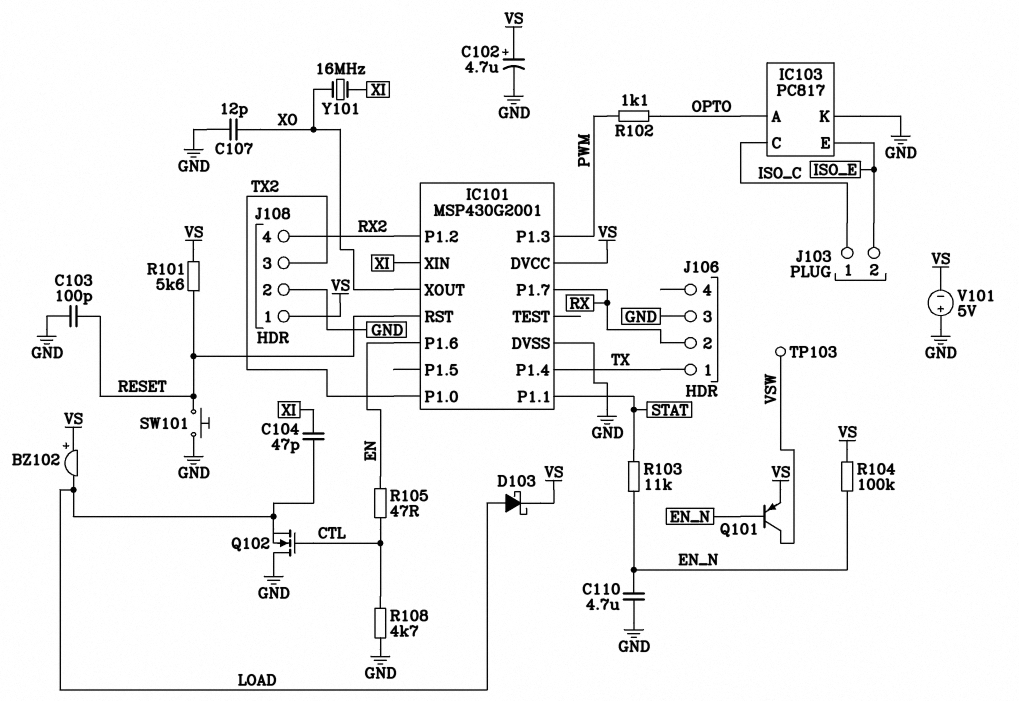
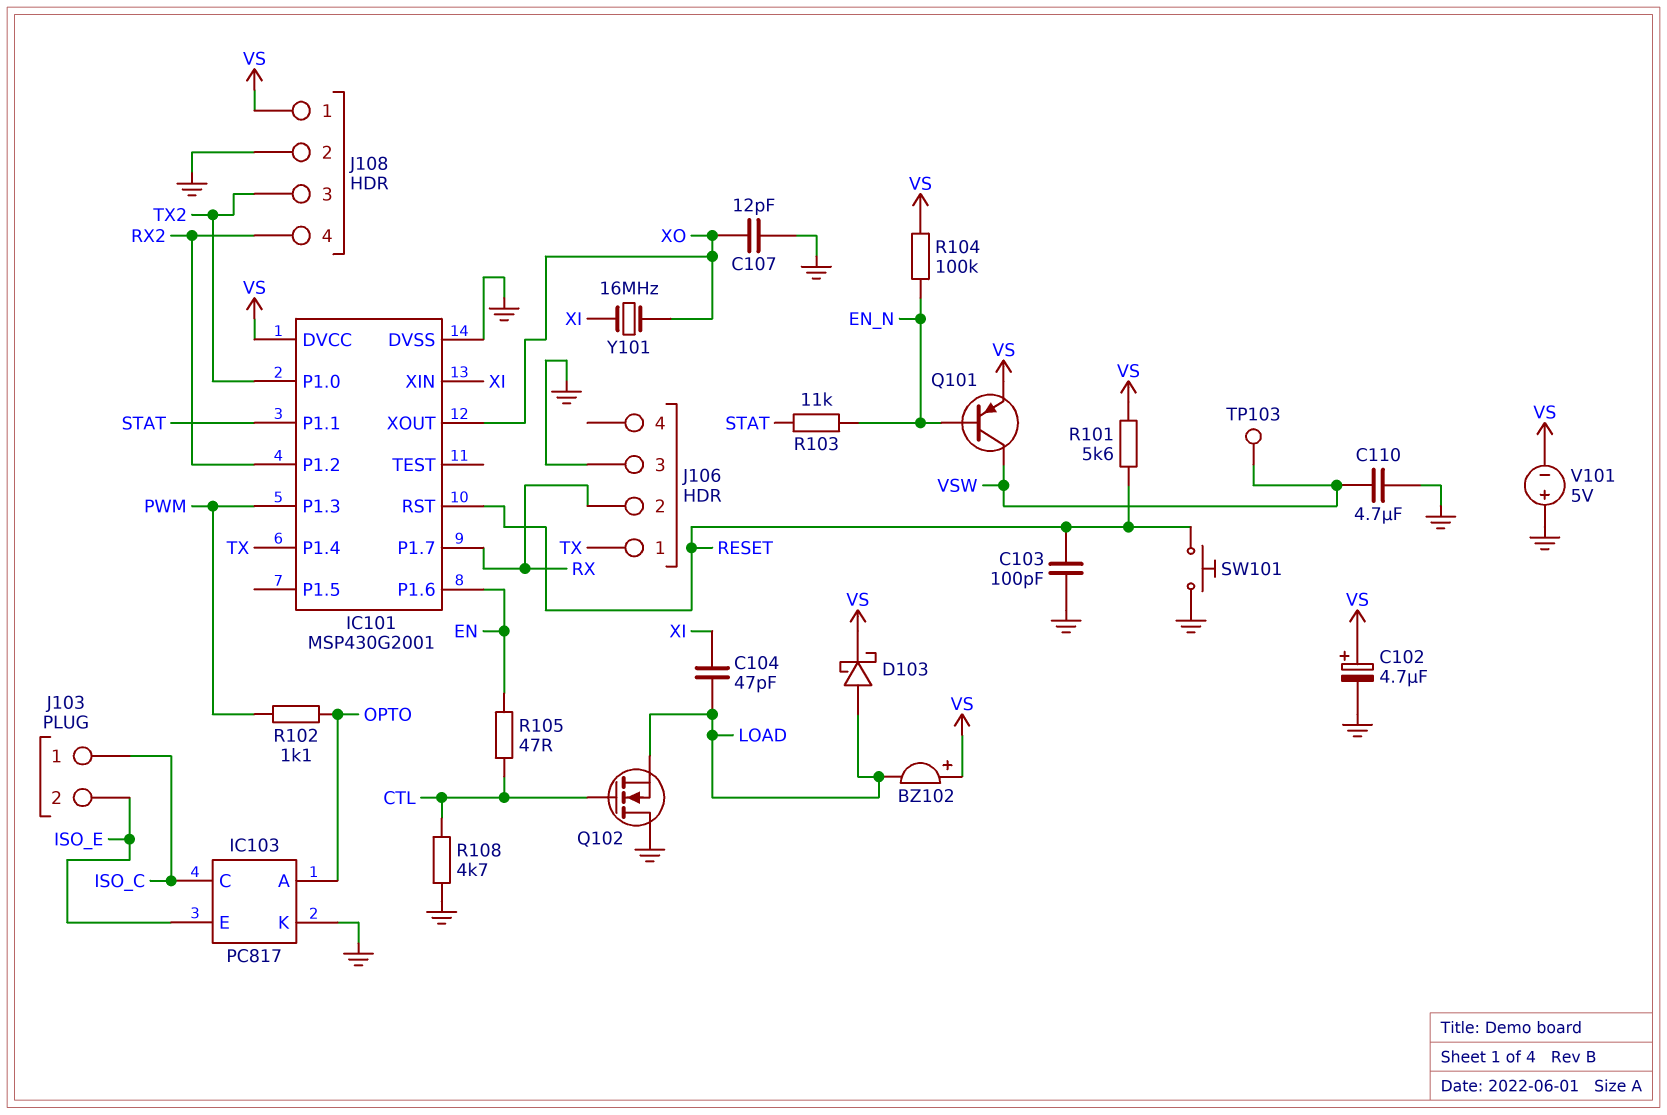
C110: 4.7uF (EN_N, GND) -> 4.7uF (GND, VSW)

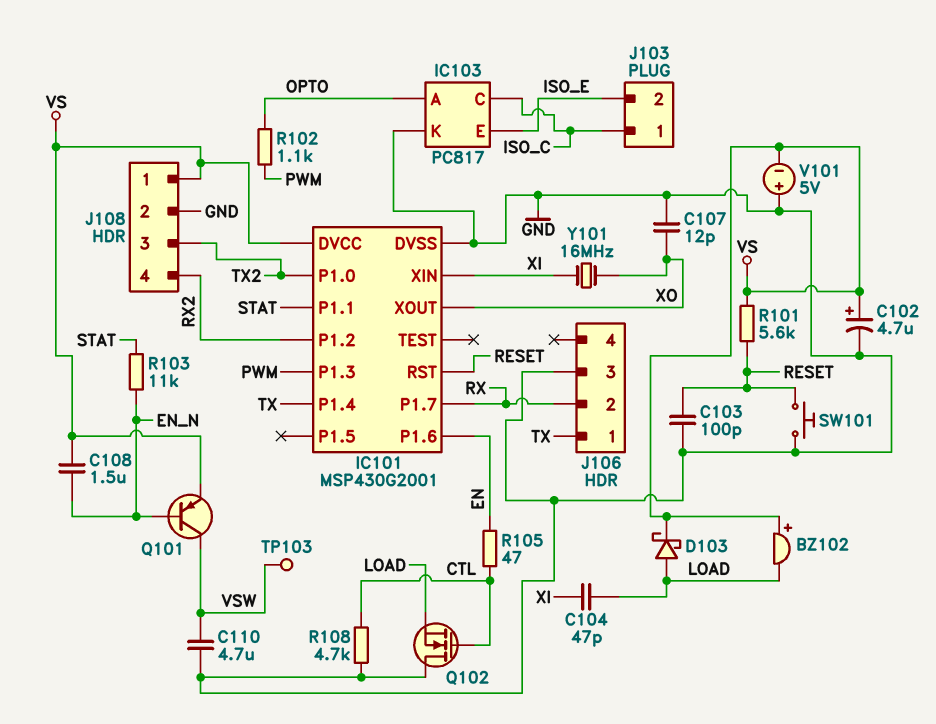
C108: none -> 1.5uF (EN_N, VS)
R104: 100k (EN_N, VS) -> none

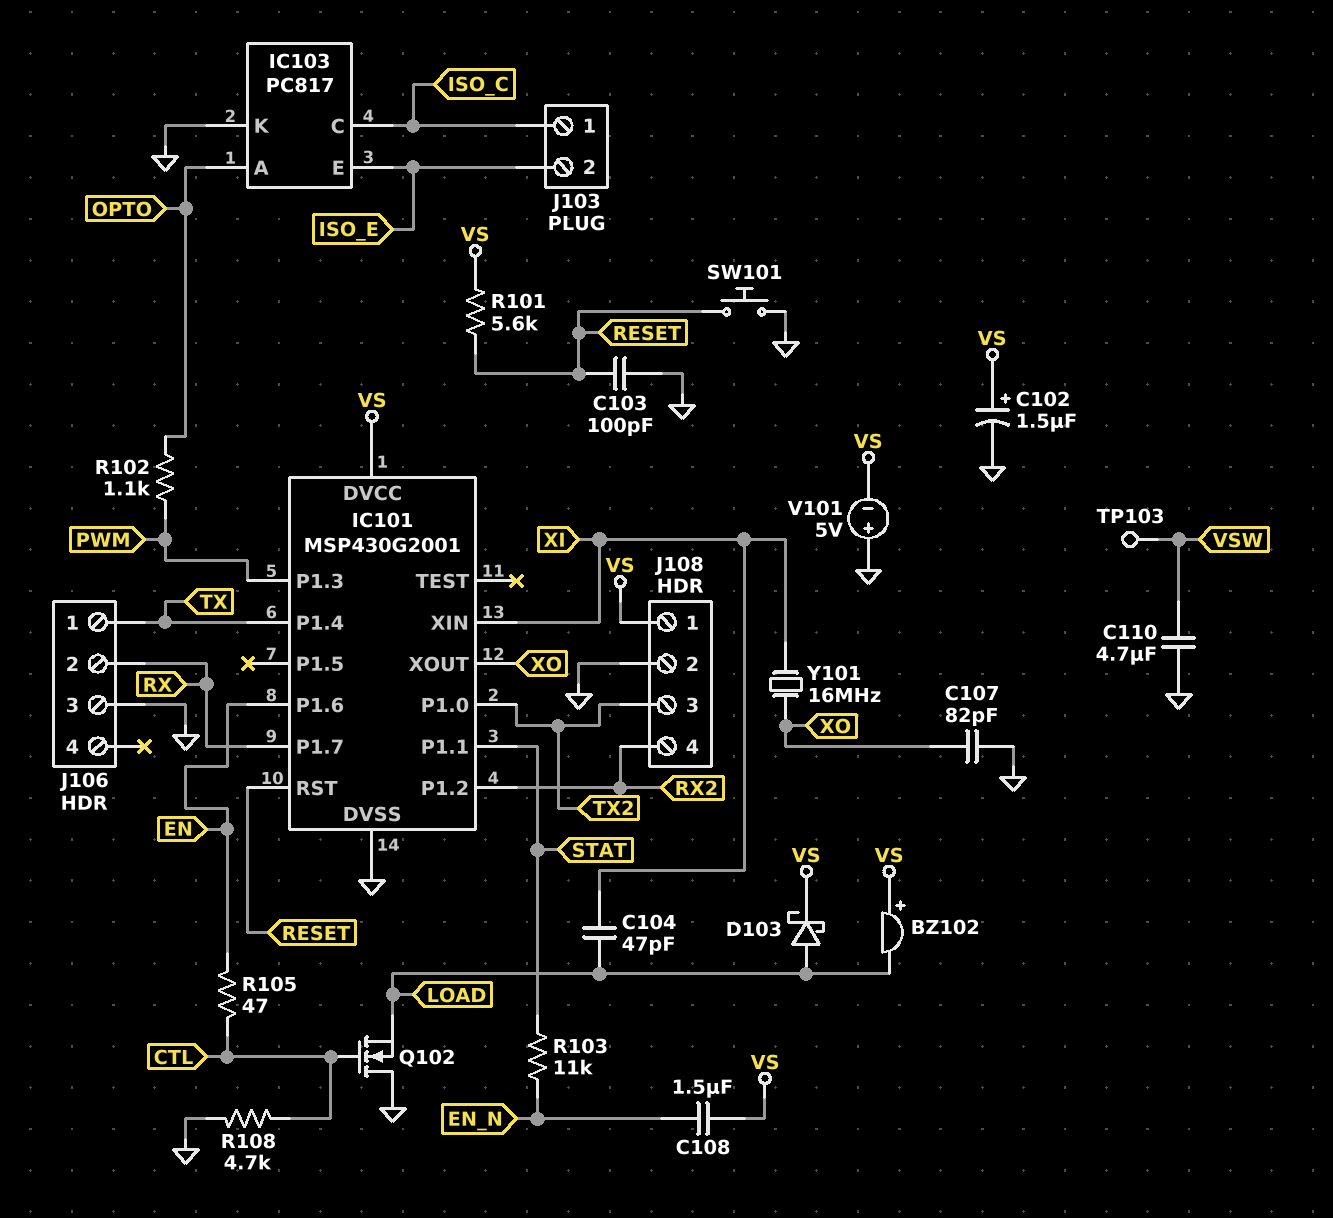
C102: 4.7uF (plus VS, minus GND) -> 1.5uF (plus VS, minus GND)
C107: 12pF (GND, XO) -> 82pF (GND, XO)
Q101: PNP (B EN_N, C VSW, E VS) -> none

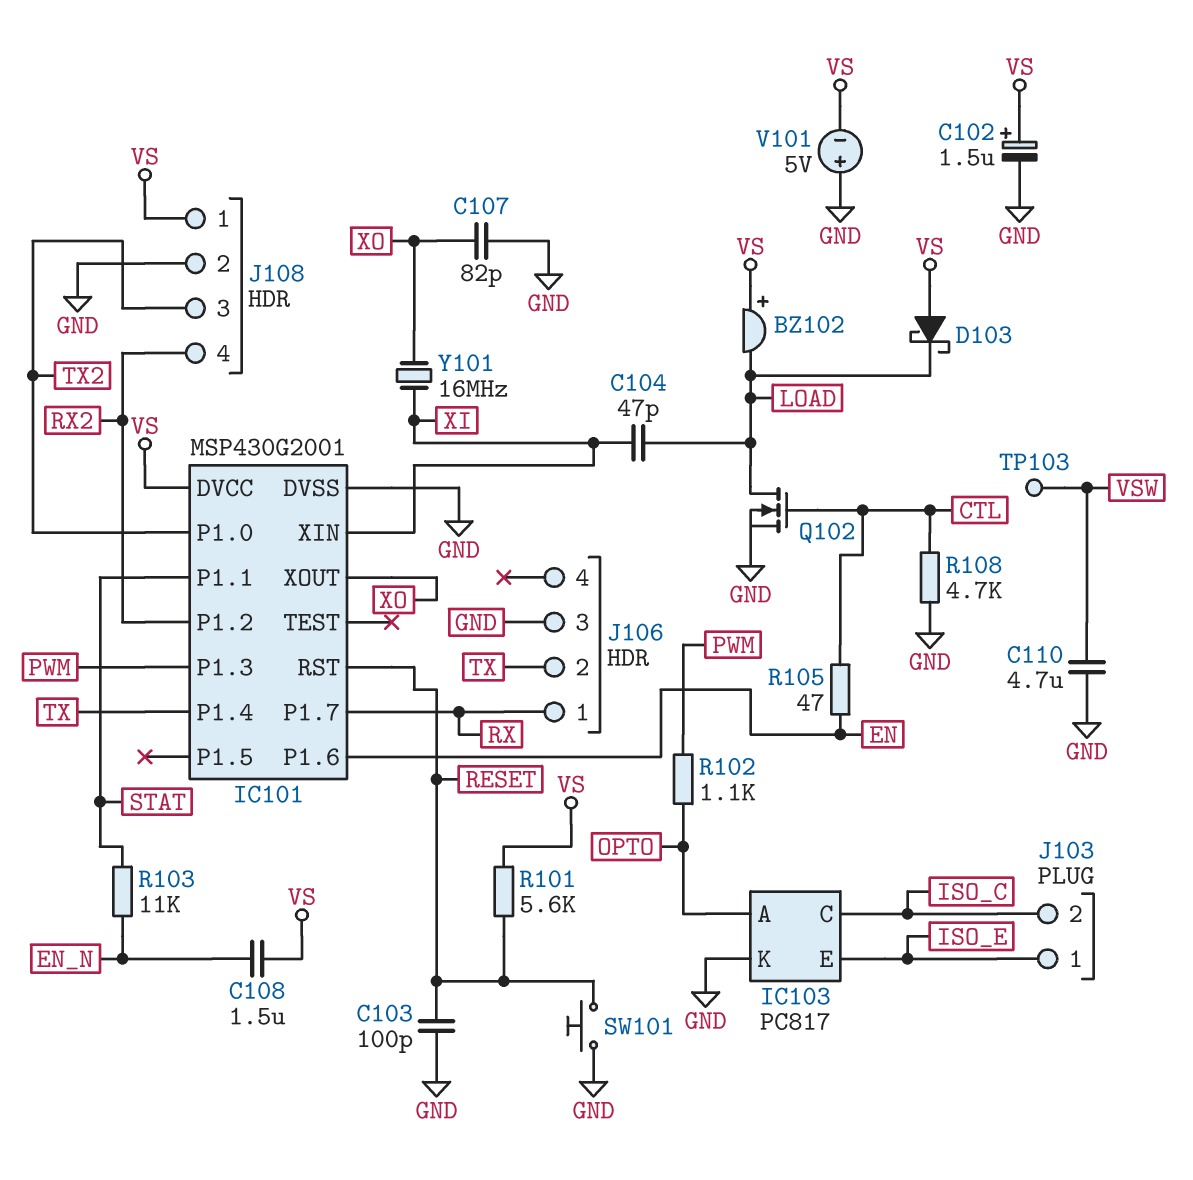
D103: schottky (A LOAD, K VS) -> schottky (A VS, K LOAD)
J103 pin 1: ISO_C -> ISO_E
J103 pin 2: ISO_E -> ISO_C
J106 pin 1: TX -> RX
J106 pin 2: RX -> TX
Q102: NMOS (G CTL, D GND, S LOAD) -> NMOS (G CTL, D LOAD, S GND)

